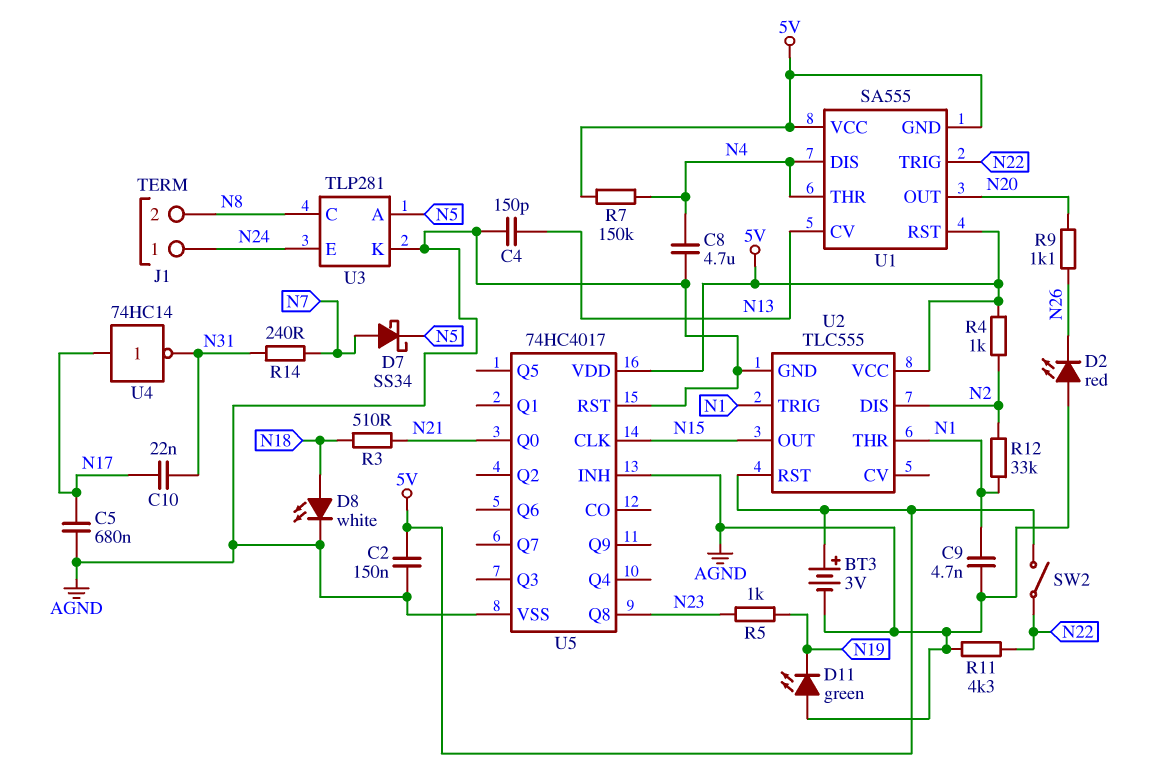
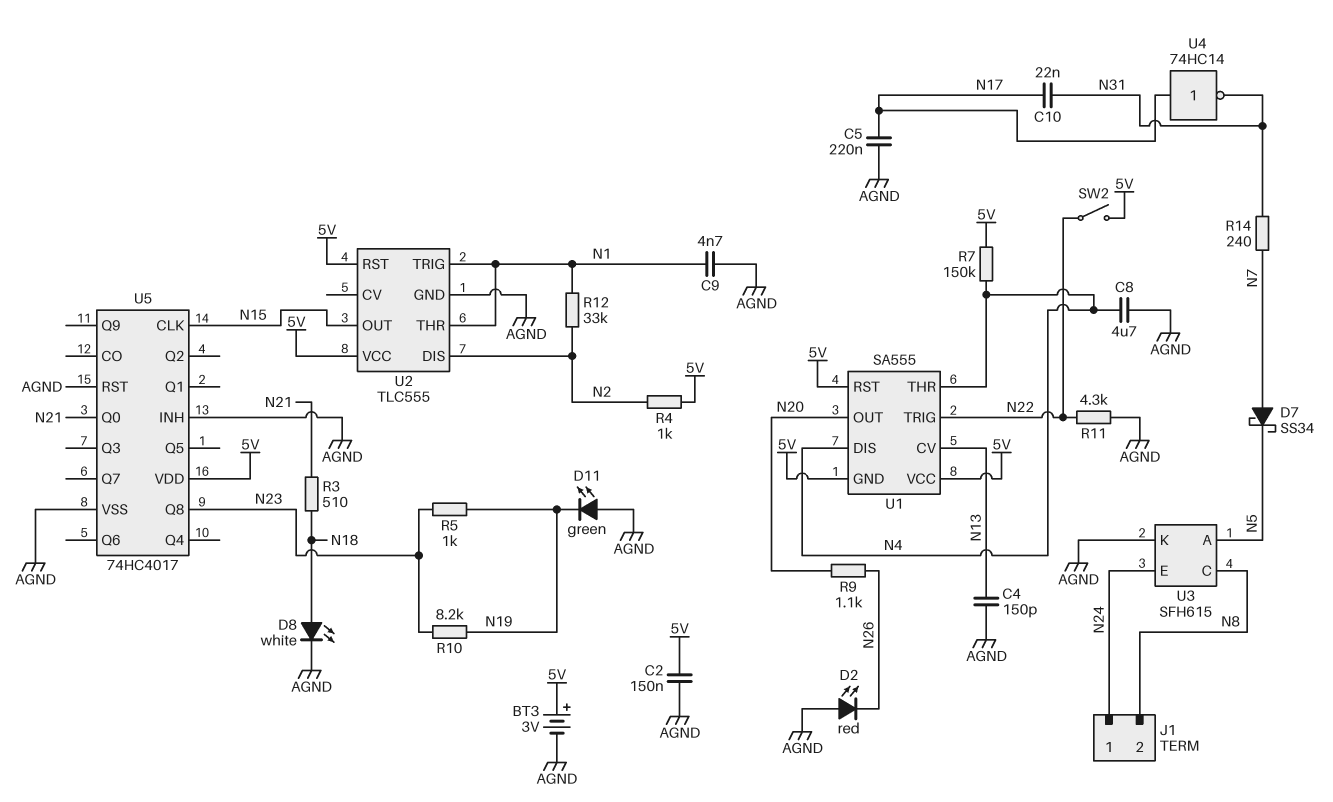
C5: 680nF (AGND, N17) -> 220nF (AGND, N17)
R10: none -> 8.2k (N19, N23)
U3: TLP281 -> SFH615

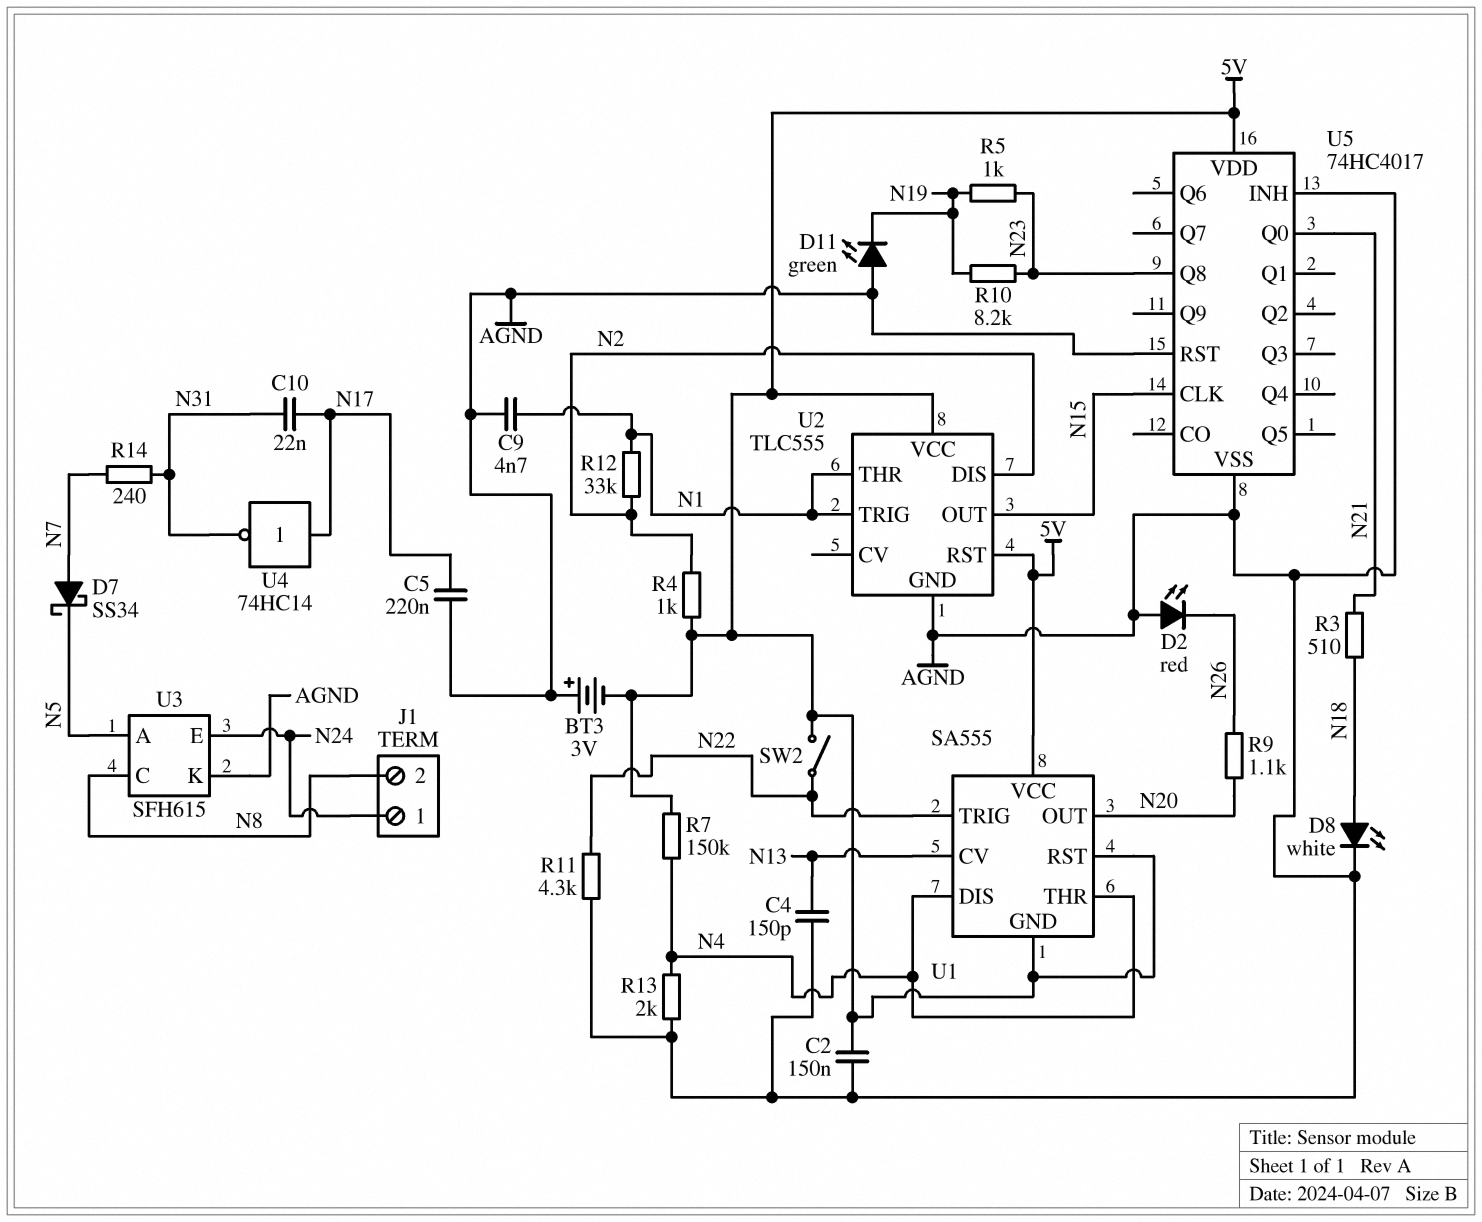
BT3: 3V (plus 5V, minus AGND) -> 3V (plus AGND, minus 5V)
C8: 4.7uF (AGND, N4) -> none
R13: none -> 2k (AGND, N4)

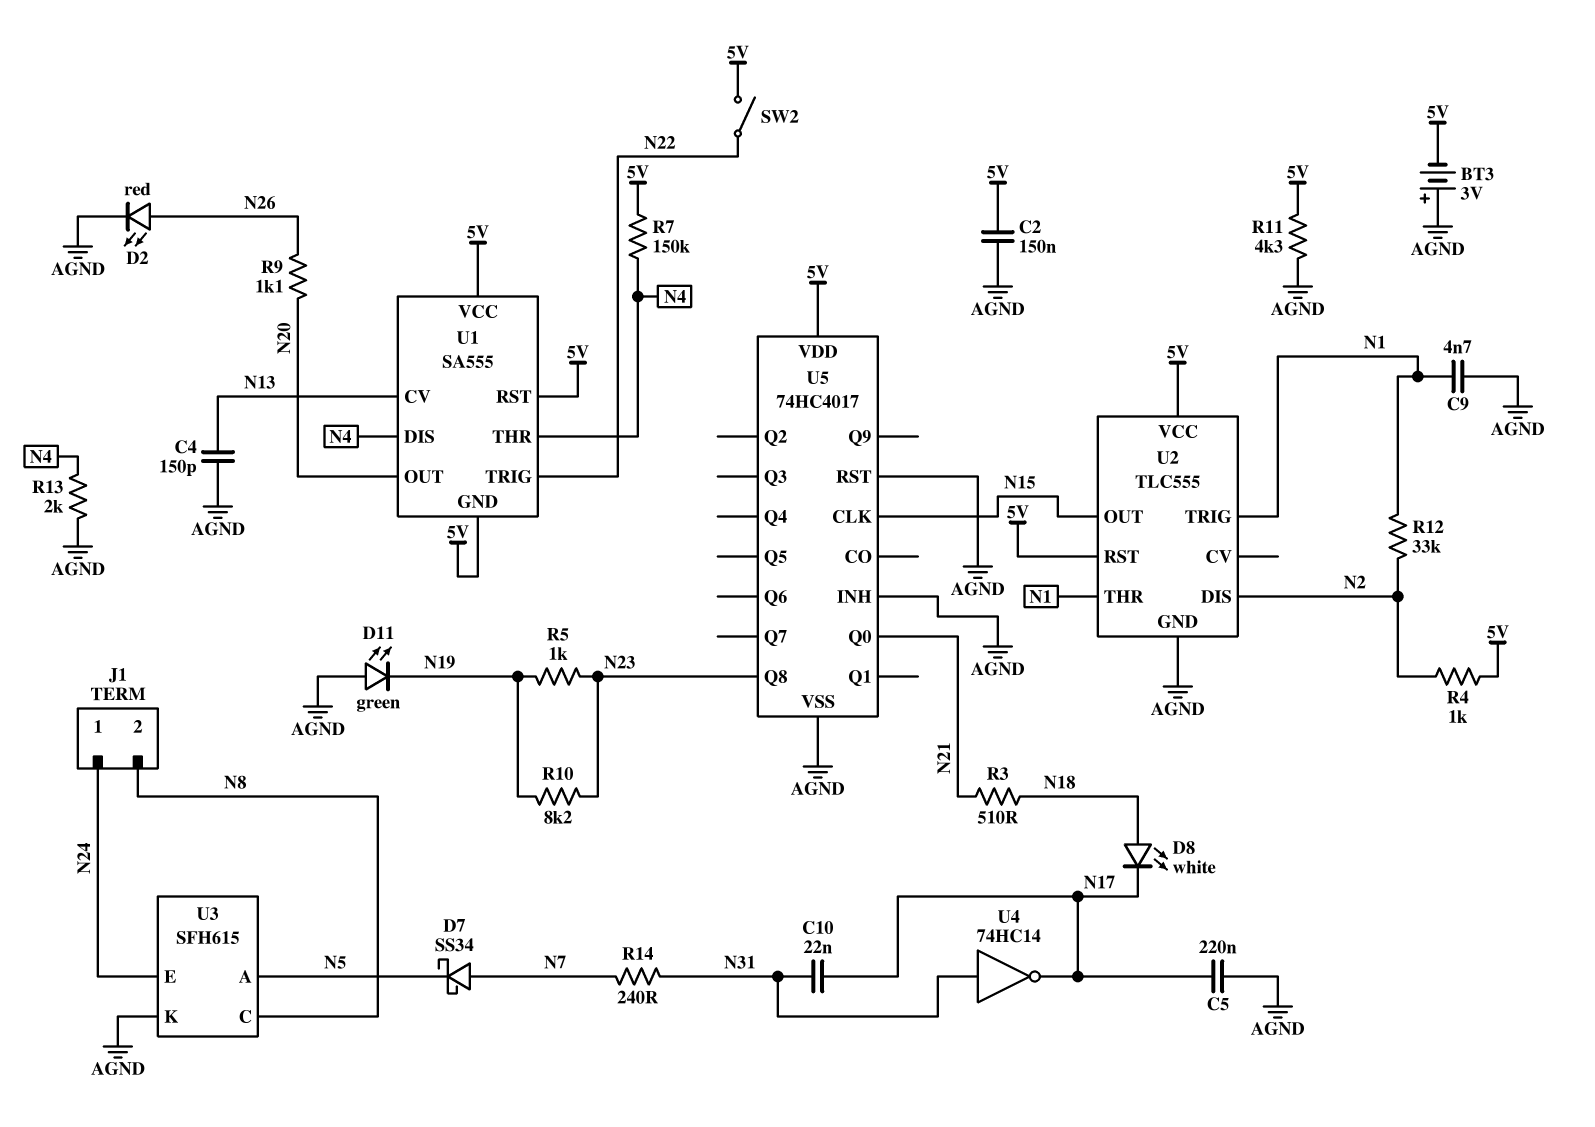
D2: LED red (A AGND, K N26) -> LED red (A N26, K AGND)
D8: LED white (A N18, K AGND) -> LED white (A N18, K N17)
R11: 4.3k (AGND, N22) -> 4.3k (5V, AGND)
U4: NOT 74HC14 (in N17, out N31) -> NOT 74HC14 (in N31, out N17)

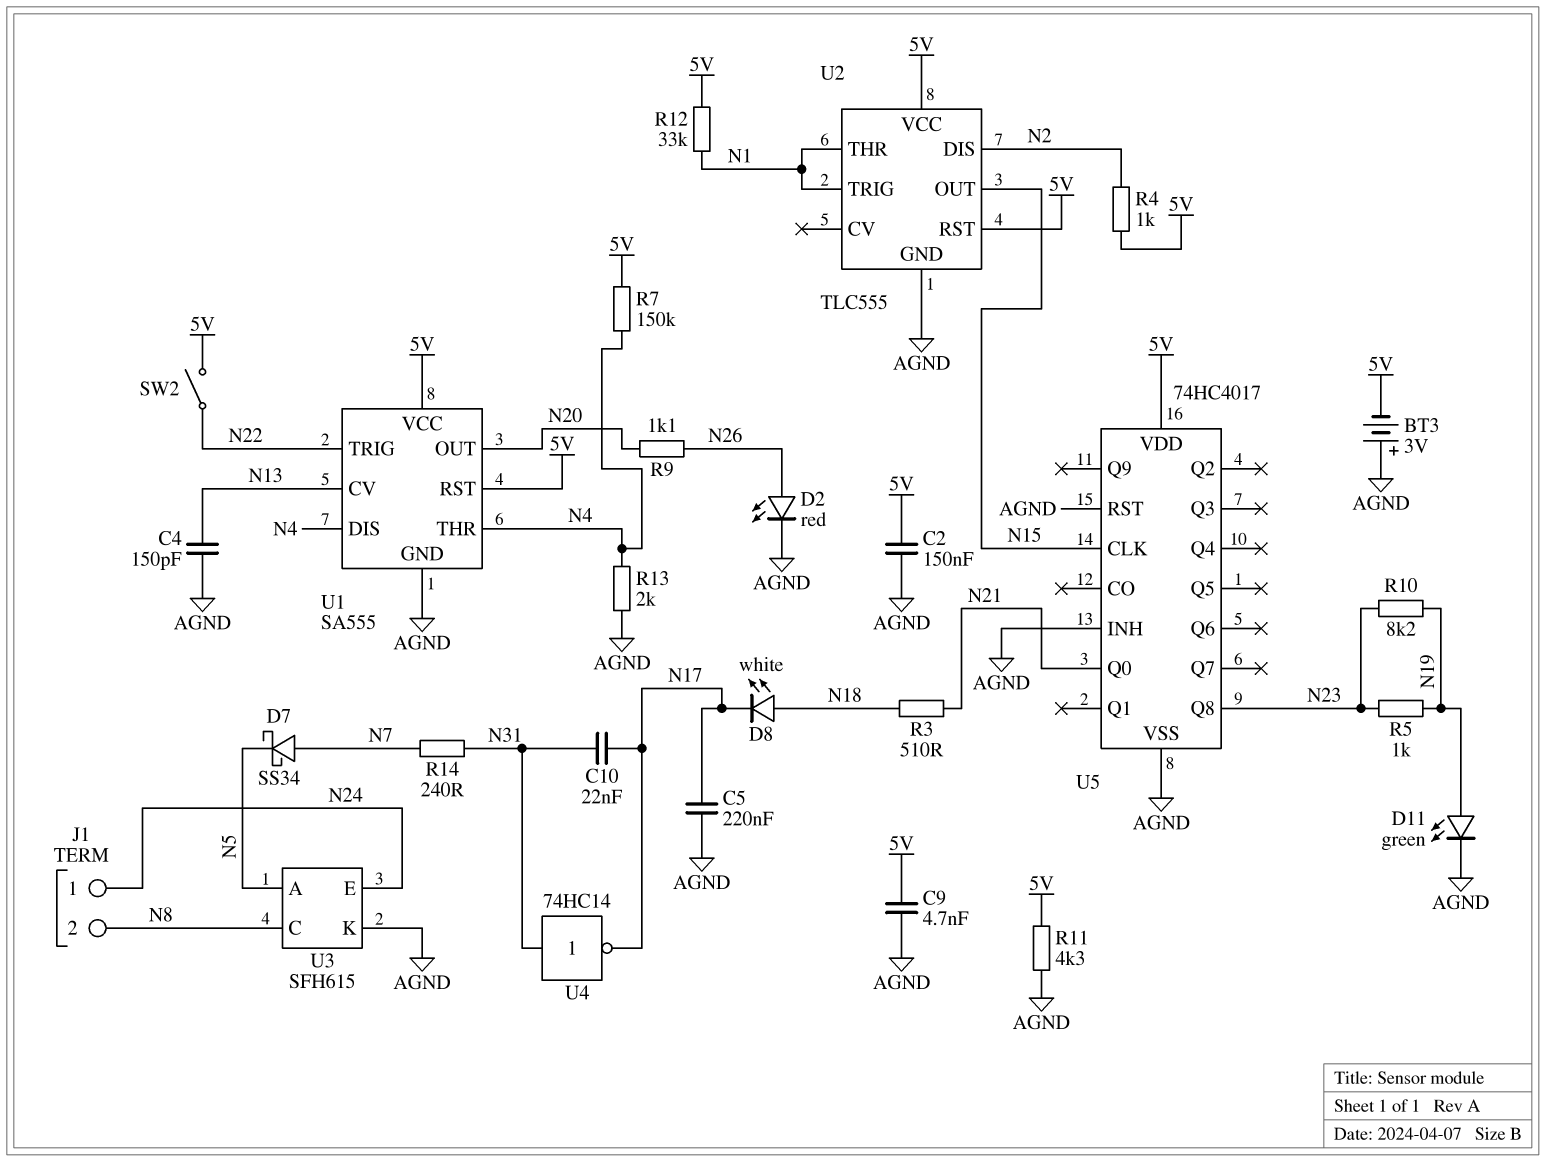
C9: 4.7nF (AGND, N1) -> 4.7nF (5V, AGND)
D11: LED green (A AGND, K N19) -> LED green (A N19, K AGND)
R12: 33k (N1, N2) -> 33k (5V, N1)
U1 pin GND: 5V -> AGND

